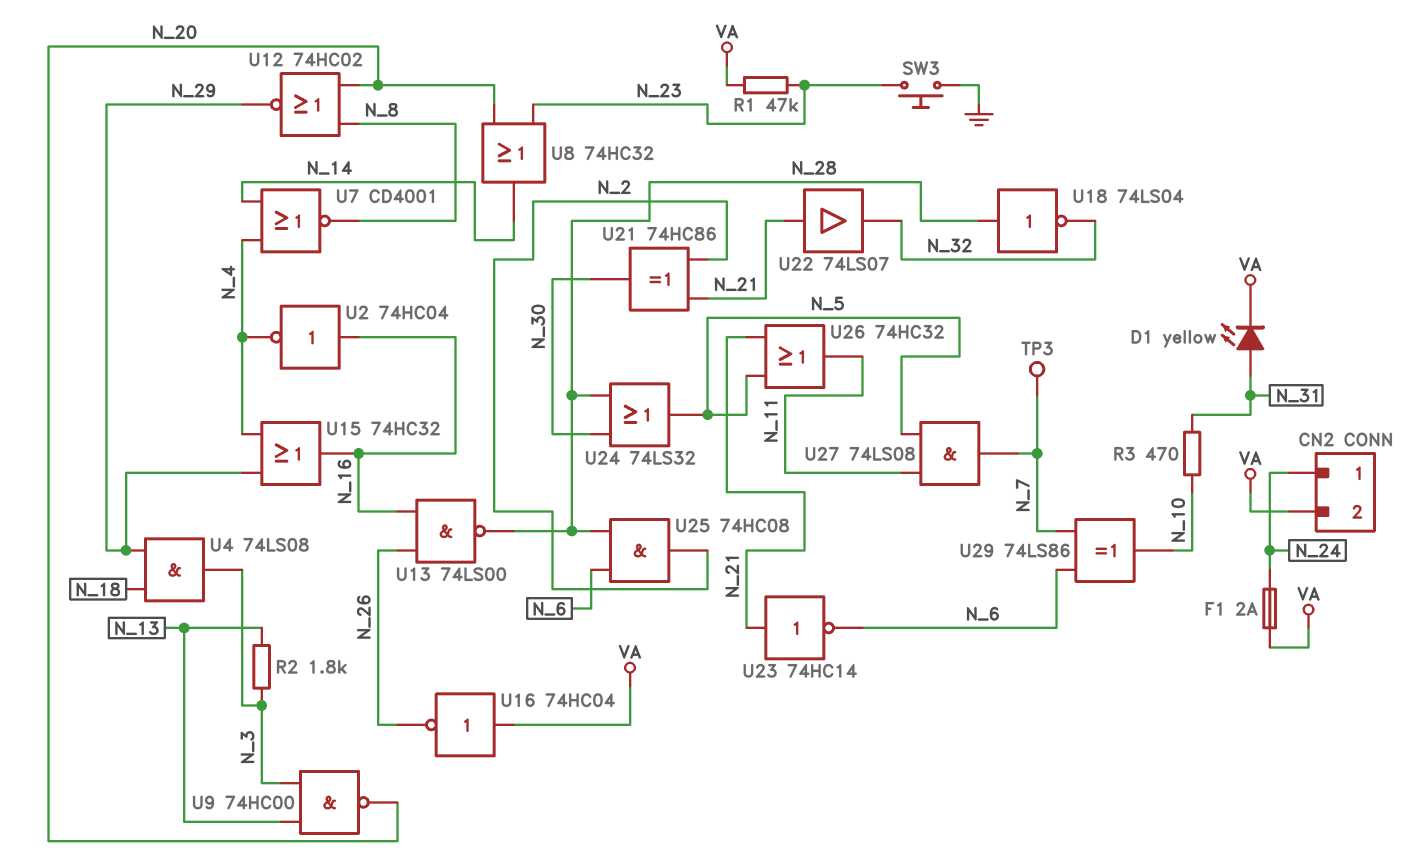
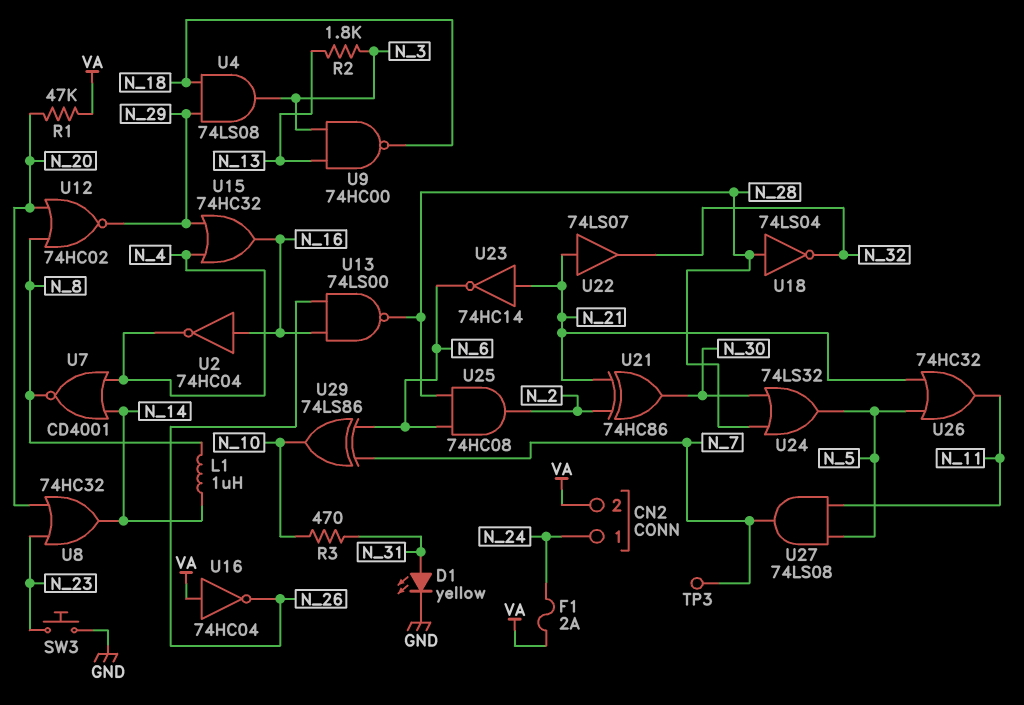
D1: LED yellow (A N_31, K VA) -> LED yellow (A N_31, K GND)
L1: none -> 1uH (N_8, N_14)
R1: 47k (N_23, VA) -> 47k (N_20, VA)
U9: NAND 74HC00 (in N_3, in N_13, out N_20) -> NAND 74HC00 (in N_3, in N_13, out N_18)

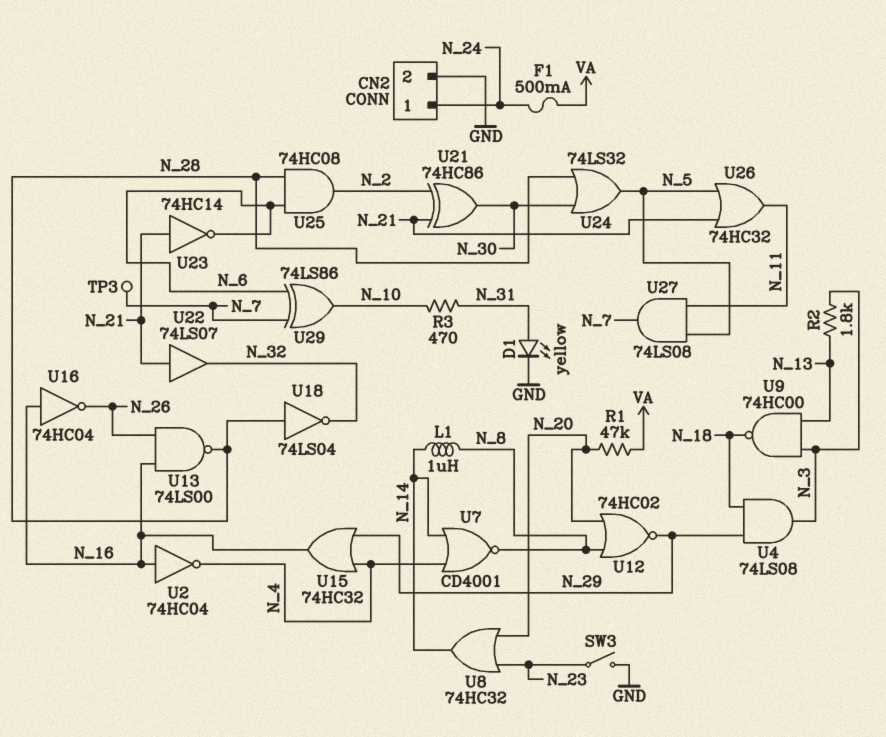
CN2 pin 2: VA -> GND
F1: 2A (N_24, VA) -> 500mA (N_24, VA)
SW3: button (GND, N_23) -> switch (GND, N_23)
U16: NOT 74HC04 (in VA, out N_26) -> NOT 74HC04 (in N_16, out N_26)

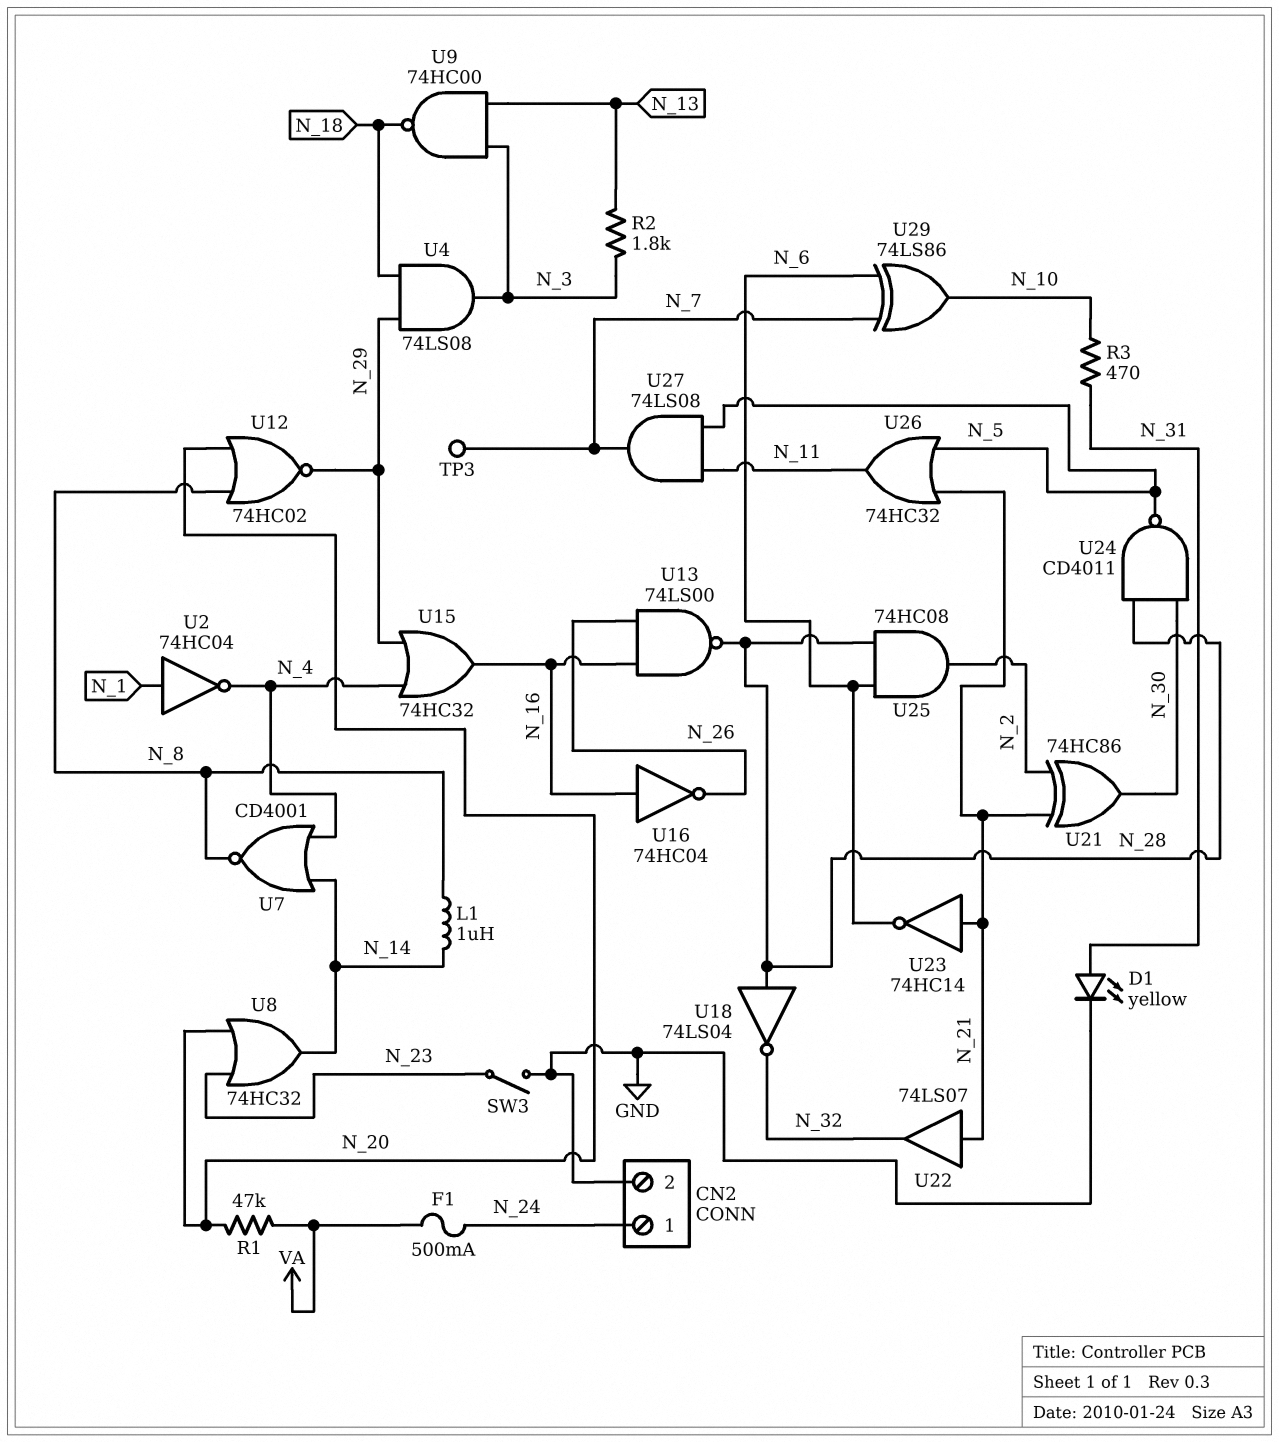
U2: NOT 74HC04 (in N_16, out N_4) -> NOT 74HC04 (in N_1, out N_4)
U24: OR 74LS32 (in N_28, in N_30, out N_5) -> NAND CD4011 (in N_28, in N_30, out N_5)

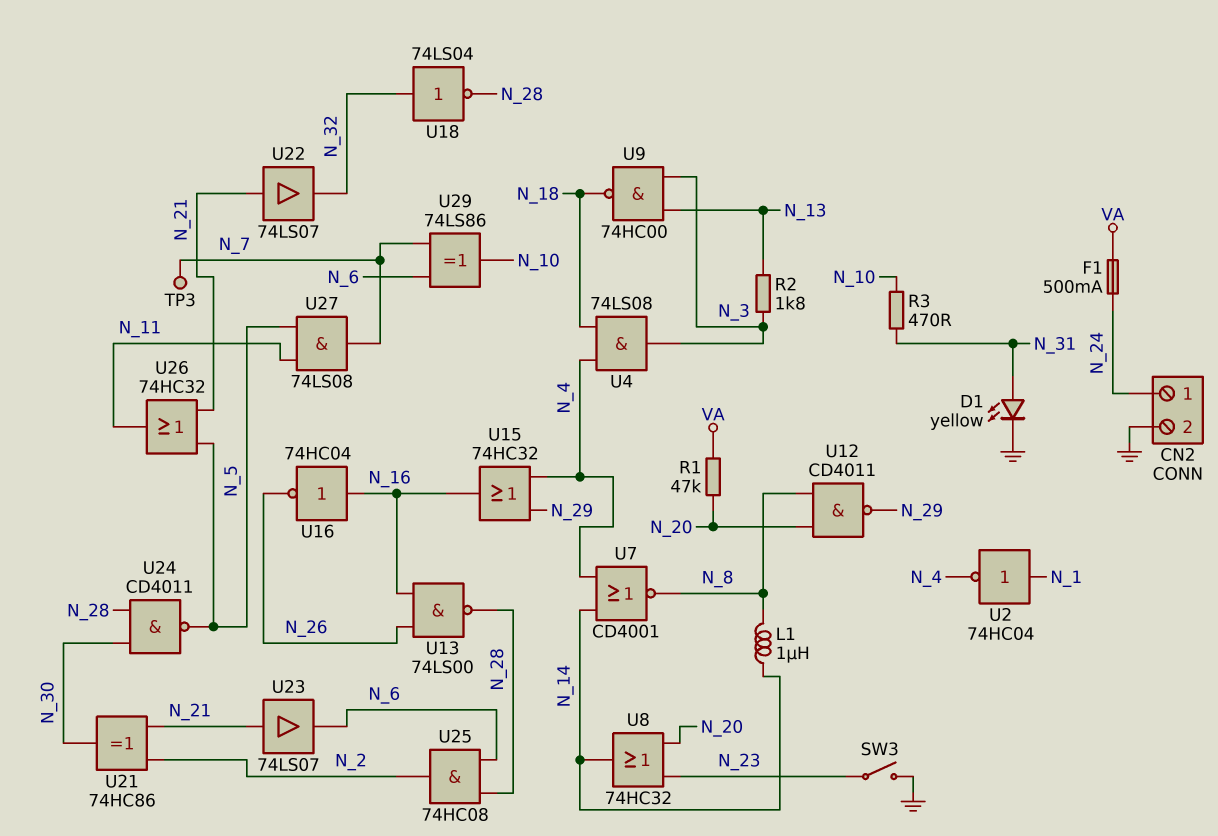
U4: AND 74LS08 (in N_18, in N_29, out N_3) -> AND 74LS08 (in N_4, in N_18, out N_3)
U12: NOR 74HC02 (in N_8, in N_20, out N_29) -> NAND CD4011 (in N_8, in N_20, out N_29)
U18: NOT 74LS04 (in N_28, out N_32) -> NOT 74LS04 (in N_32, out N_28)
U23: NOT 74HC14 (in N_21, out N_6) -> buffer 74LS07 (in N_21, out N_6)

